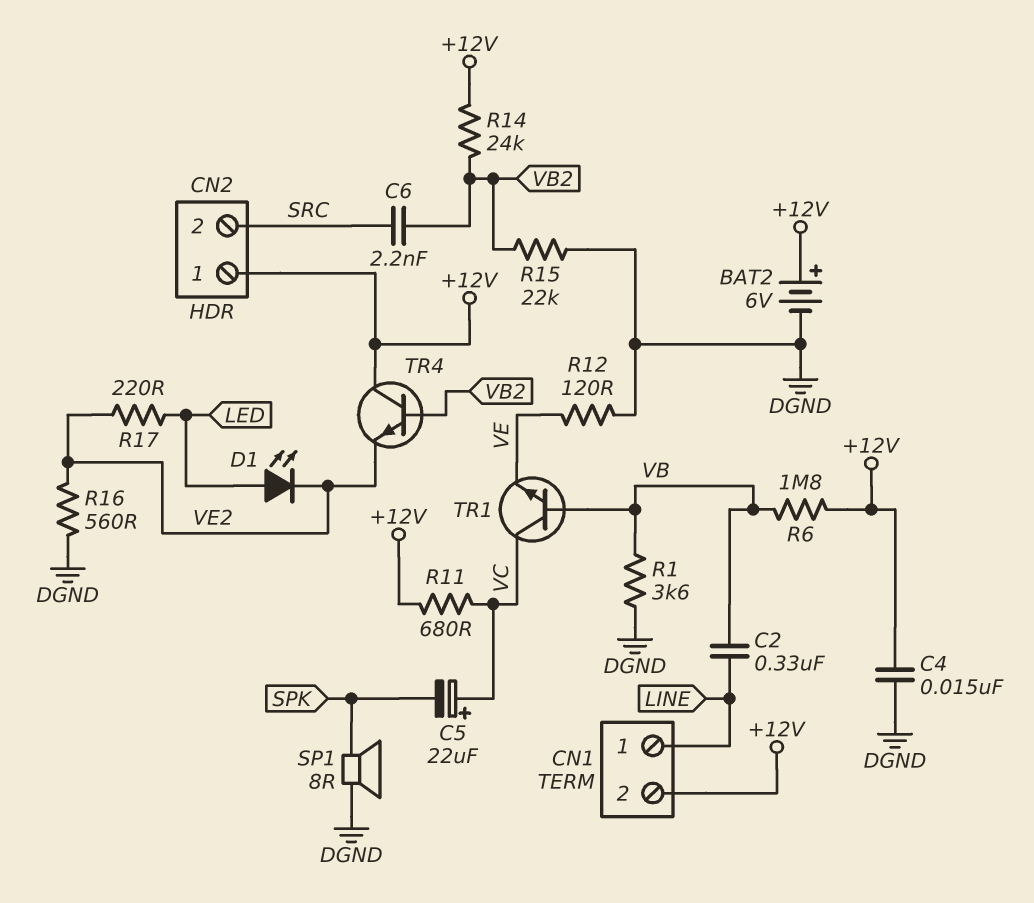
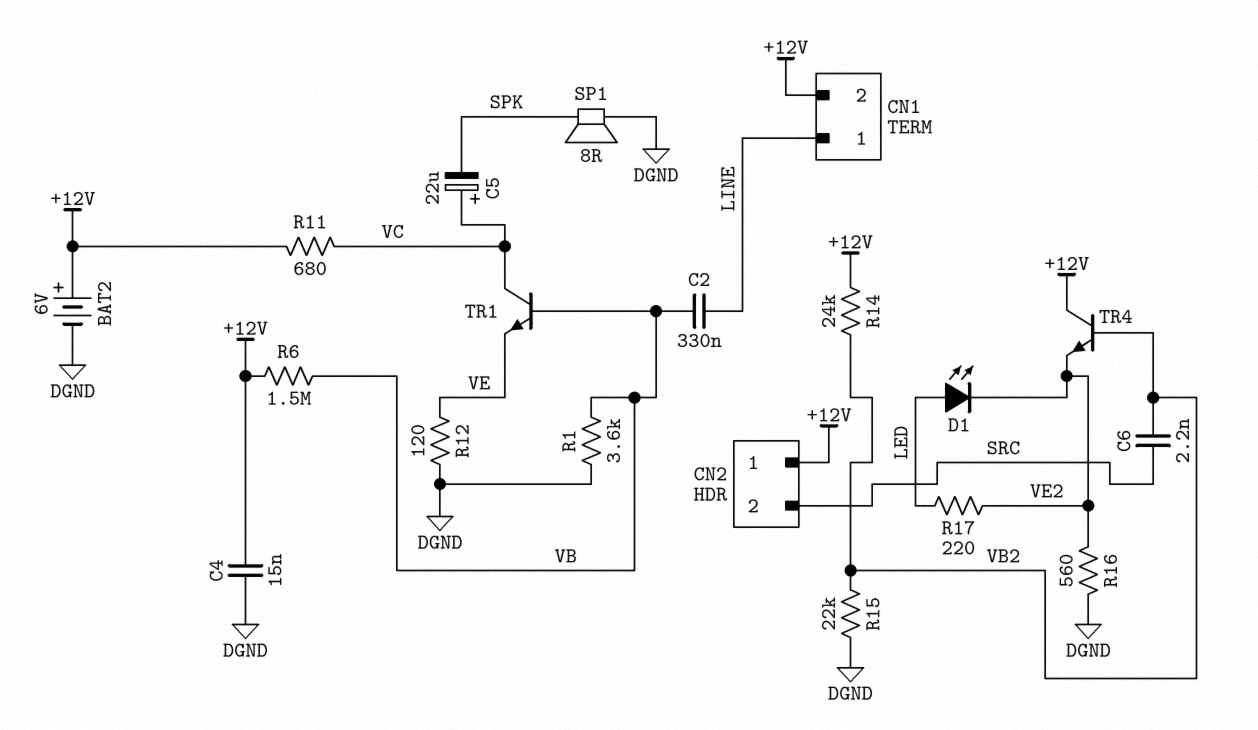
R6: 1.8M (+12V, VB) -> 1.5M (+12V, VB)

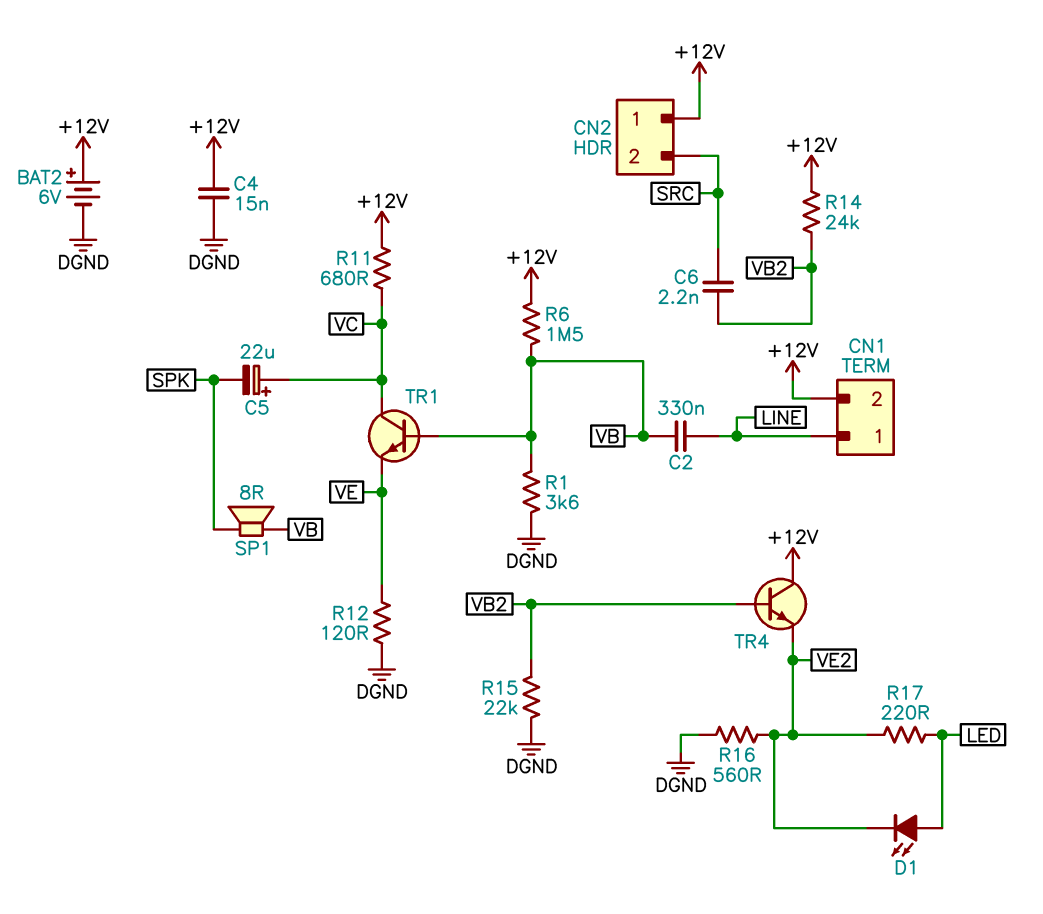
SP1: speaker 8R (DGND, SPK) -> speaker 8R (SPK, VB)

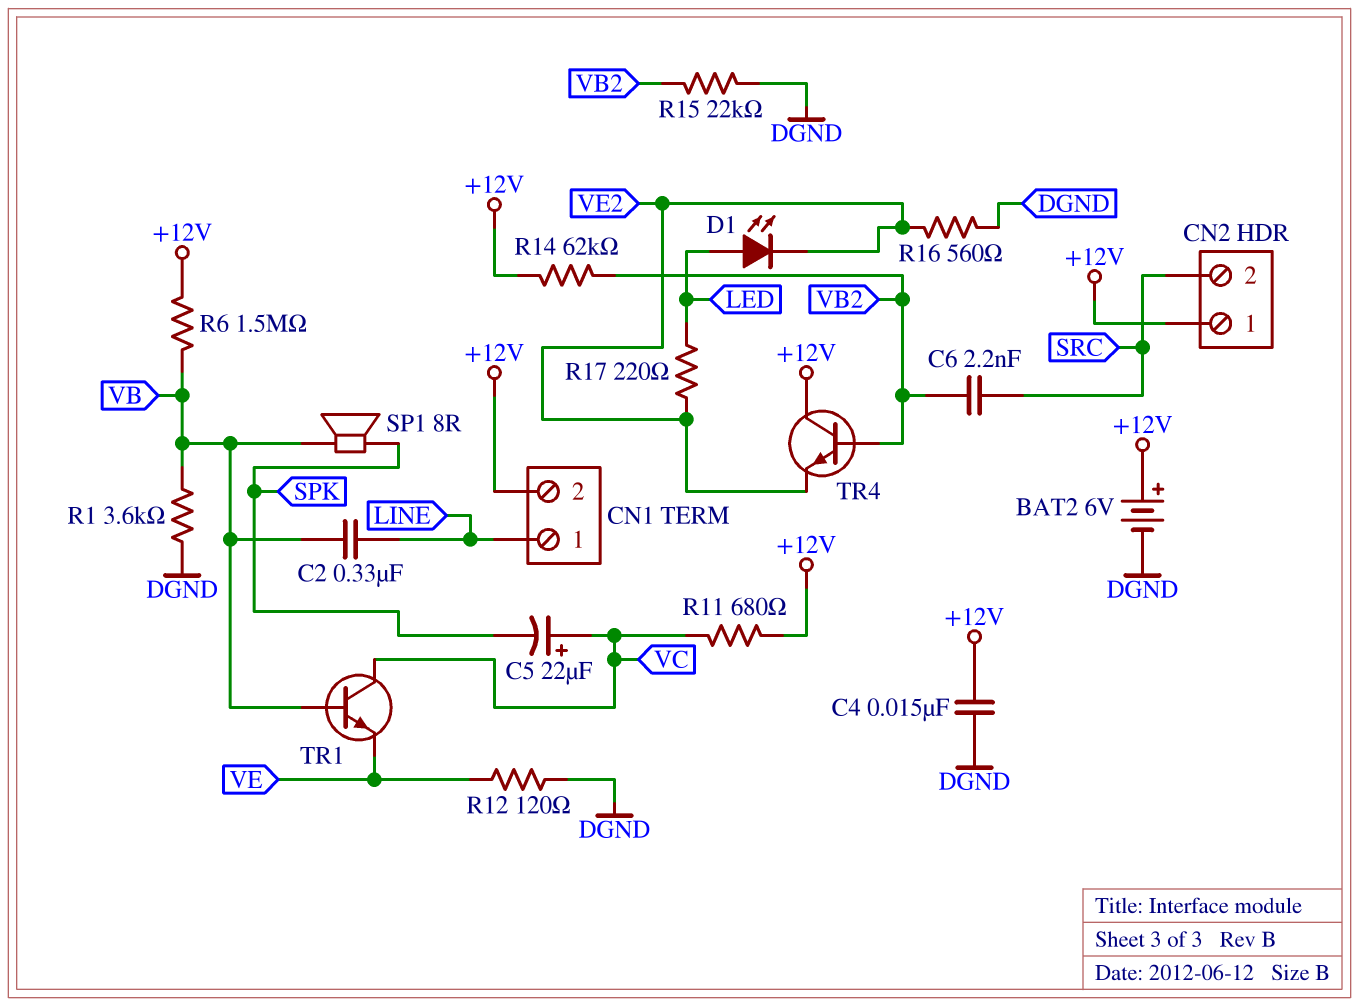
R14: 24k (+12V, VB2) -> 62k (+12V, VB2)

